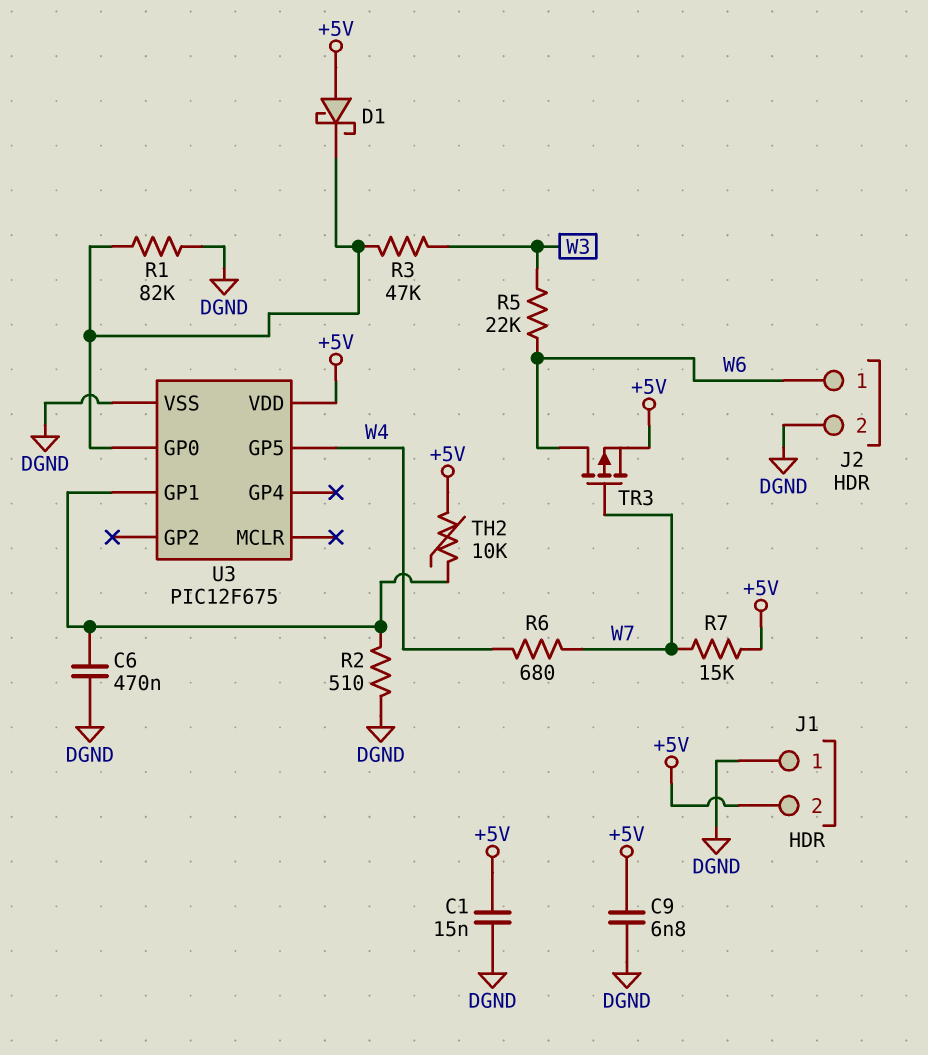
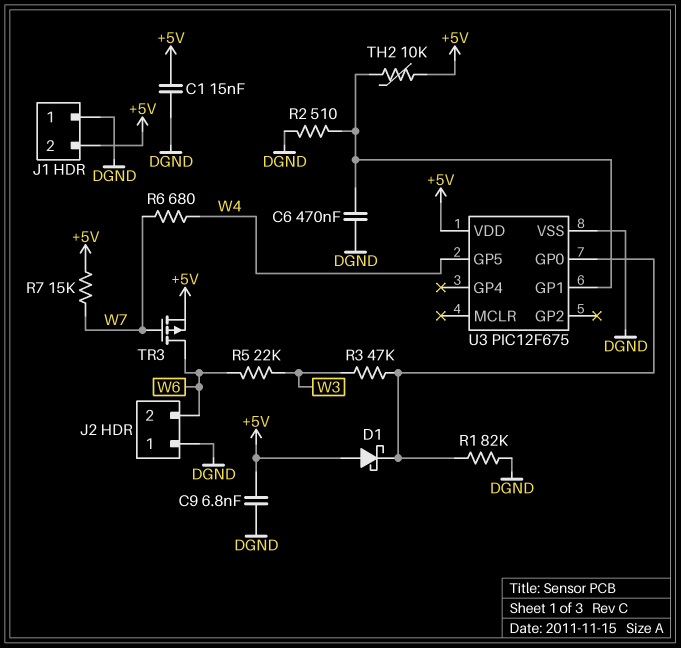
J2 pin 1: W6 -> DGND
J2 pin 2: DGND -> W6

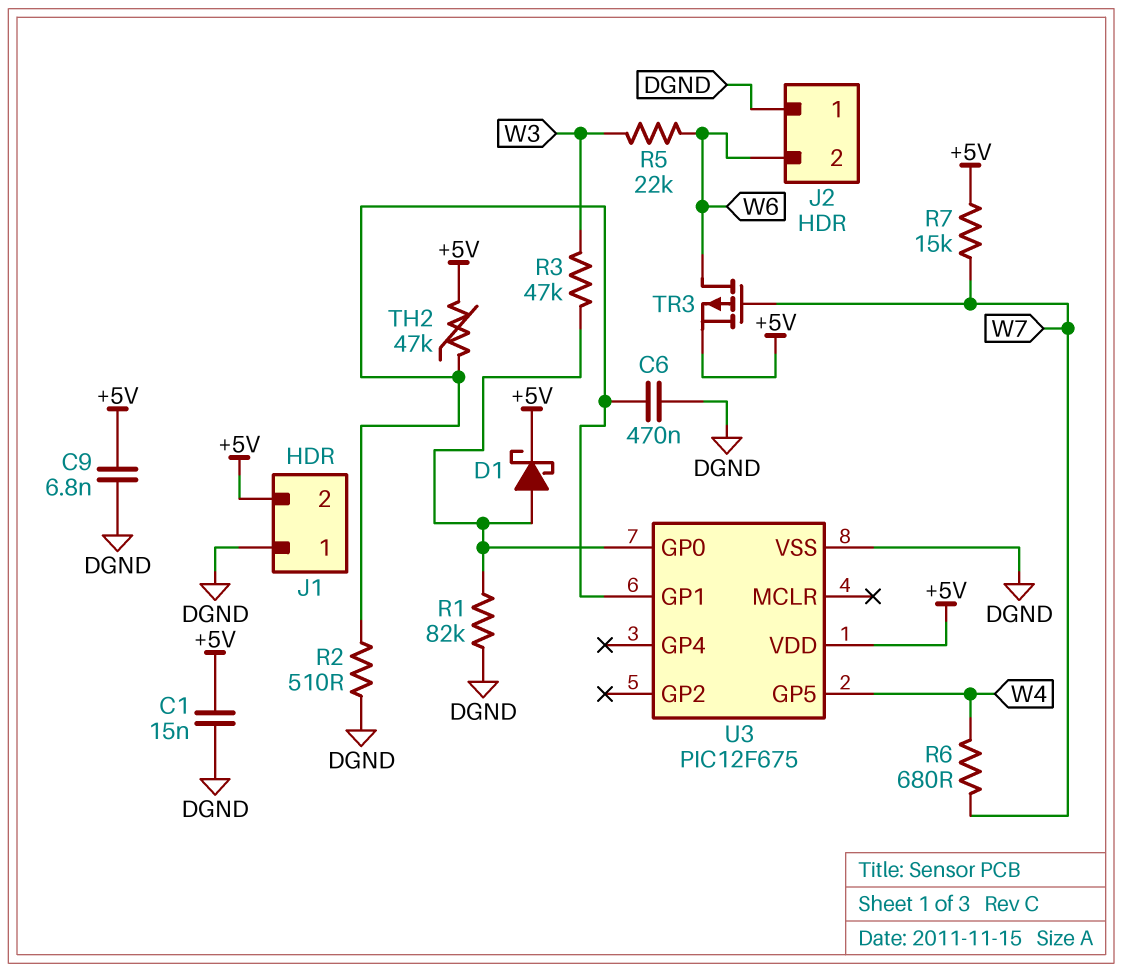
D1: schottky (A +5V, K U3/GP0) -> schottky (A U3/GP0, K +5V)
TH2: 10k (+5V, U3/GP1) -> 47k (+5V, U3/GP1)

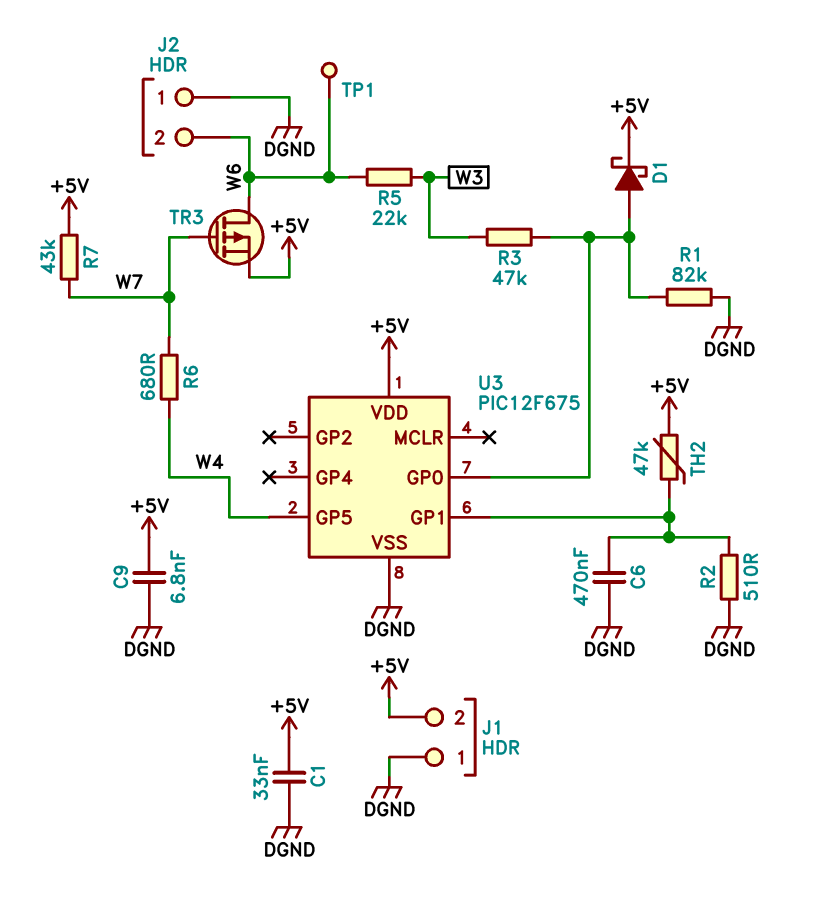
C1: 15nF (+5V, DGND) -> 33nF (+5V, DGND)
R7: 15k (+5V, W7) -> 43k (+5V, W7)
TP1: none -> test point (W6)

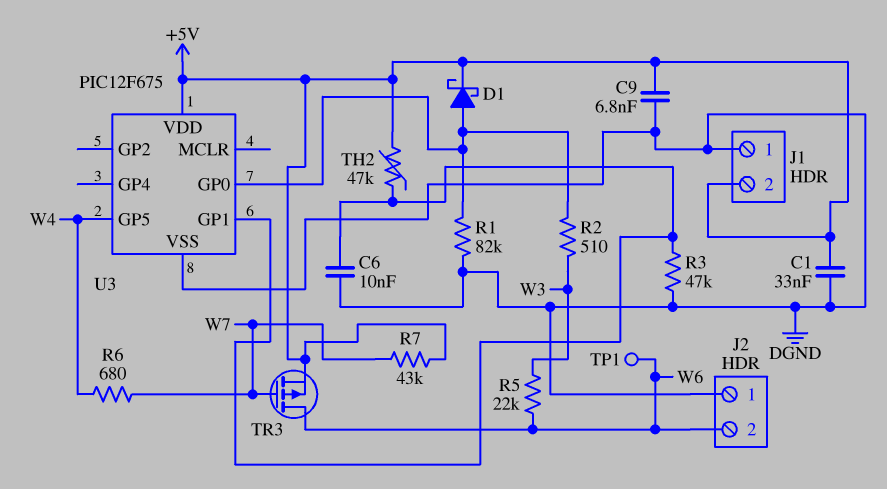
C6: 470nF (DGND, U3/GP1) -> 10nF (DGND, U3/GP1)
R2: 510 (DGND, U3/GP1) -> 510 (U3/GP0, W3)
R3: 47k (U3/GP0, W3) -> 47k (DGND, U3/GP1)

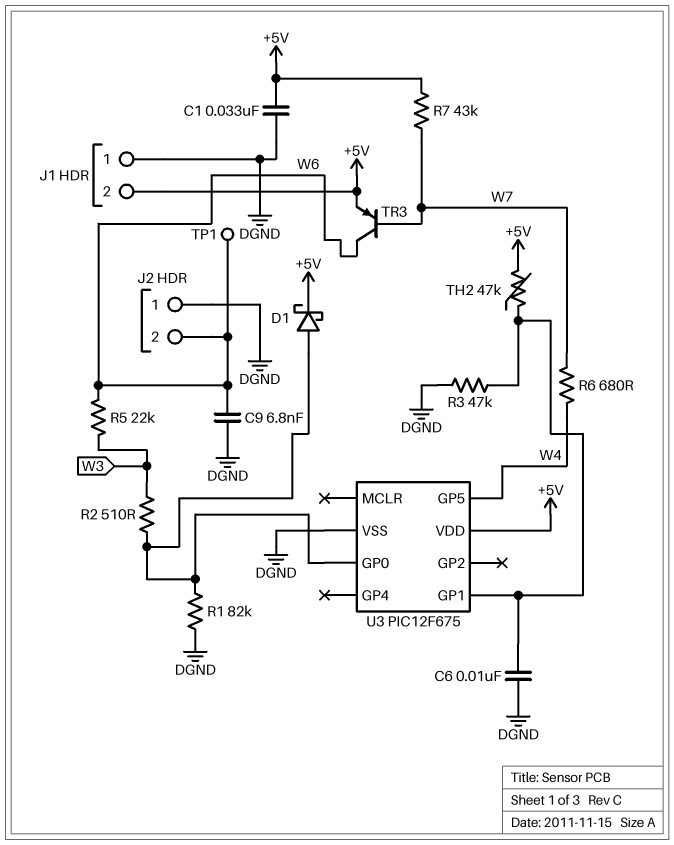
C9: 6.8nF (+5V, DGND) -> 6.8nF (DGND, W6)
TR3: PMOS (G W7, D W6, S +5V) -> PNP (B W7, C W6, E +5V)

